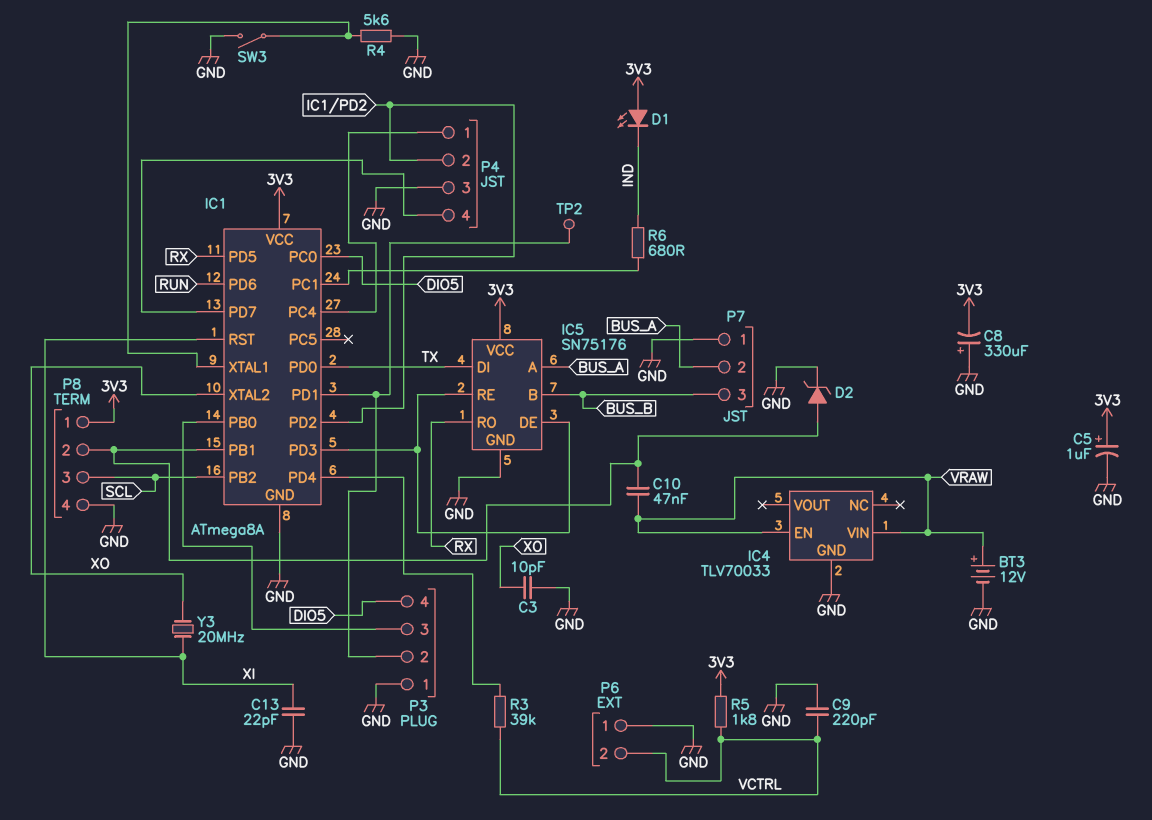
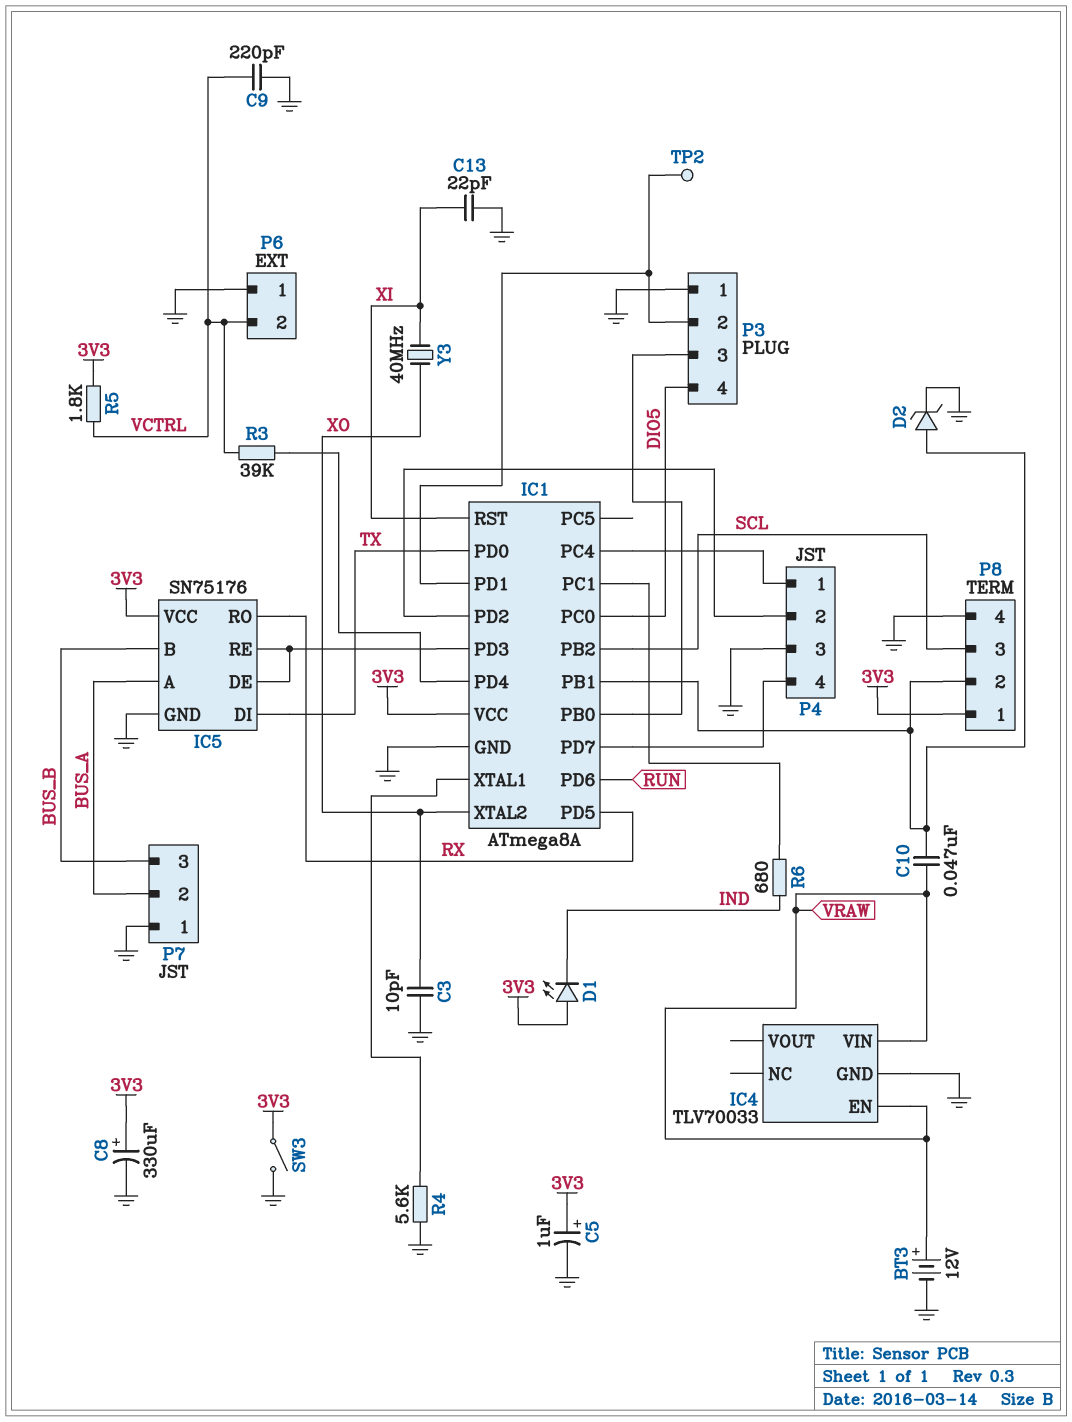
C8: 330uF (plus GND, minus 3V3) -> 330uF (plus 3V3, minus GND)
SW3: switch (GND, IC1/XTAL1) -> switch (3V3, GND)
Y3: 20MHz (XI, XO) -> 40MHz (XI, XO)

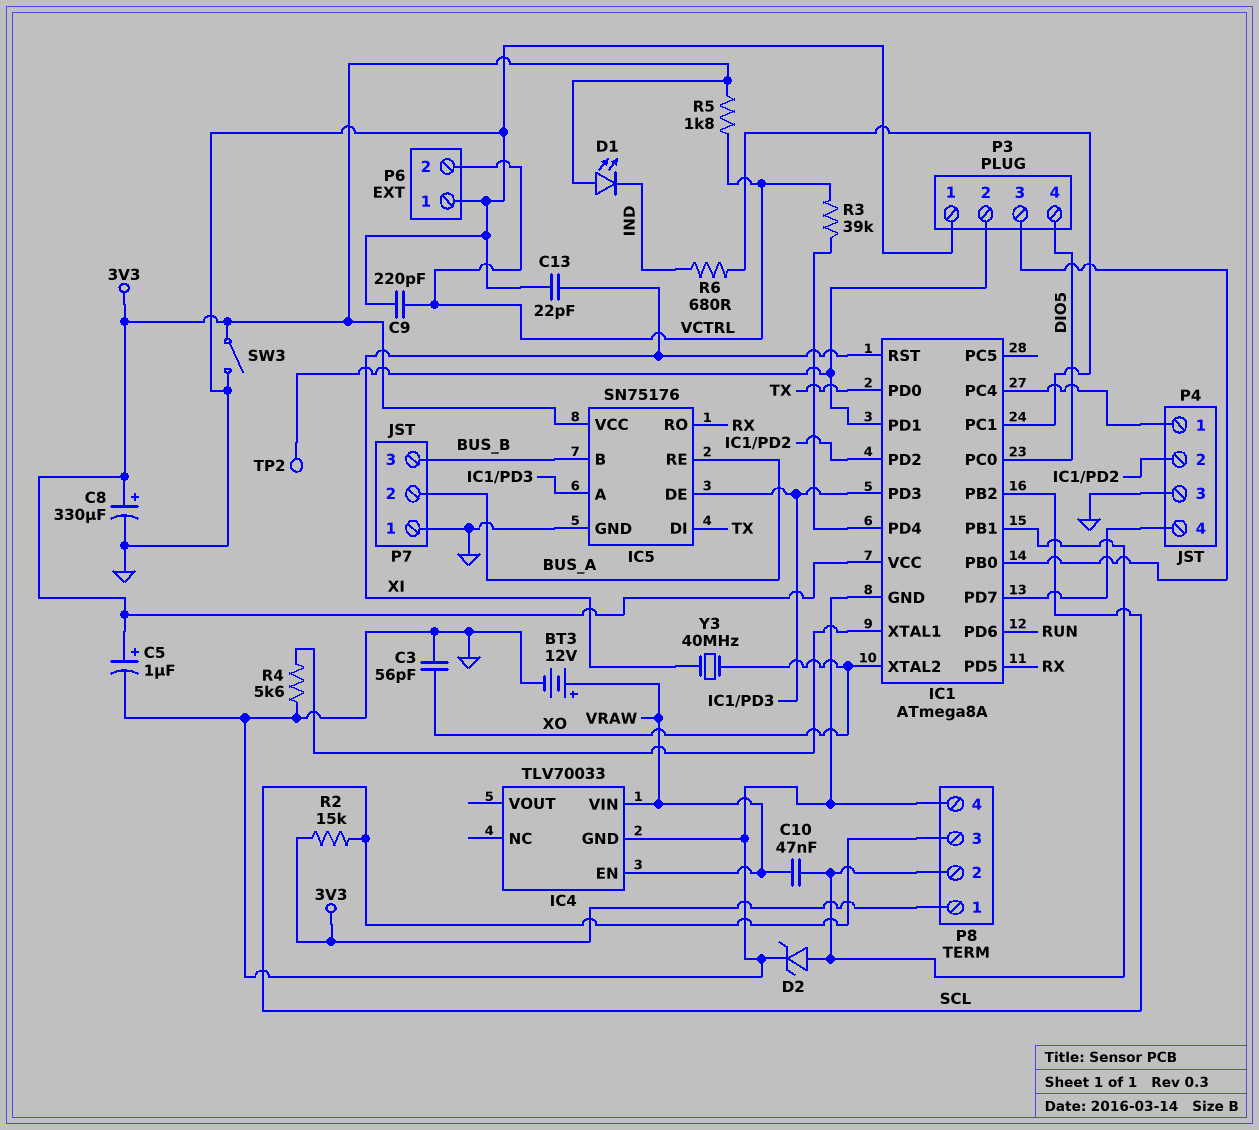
C3: 10pF (GND, XO) -> 56pF (GND, XO)
IC5 pin A: BUS_A -> IC1/PD3
IC5 pin RE: IC1/PD3 -> BUS_A
R2: none -> 15k (3V3, SCL)

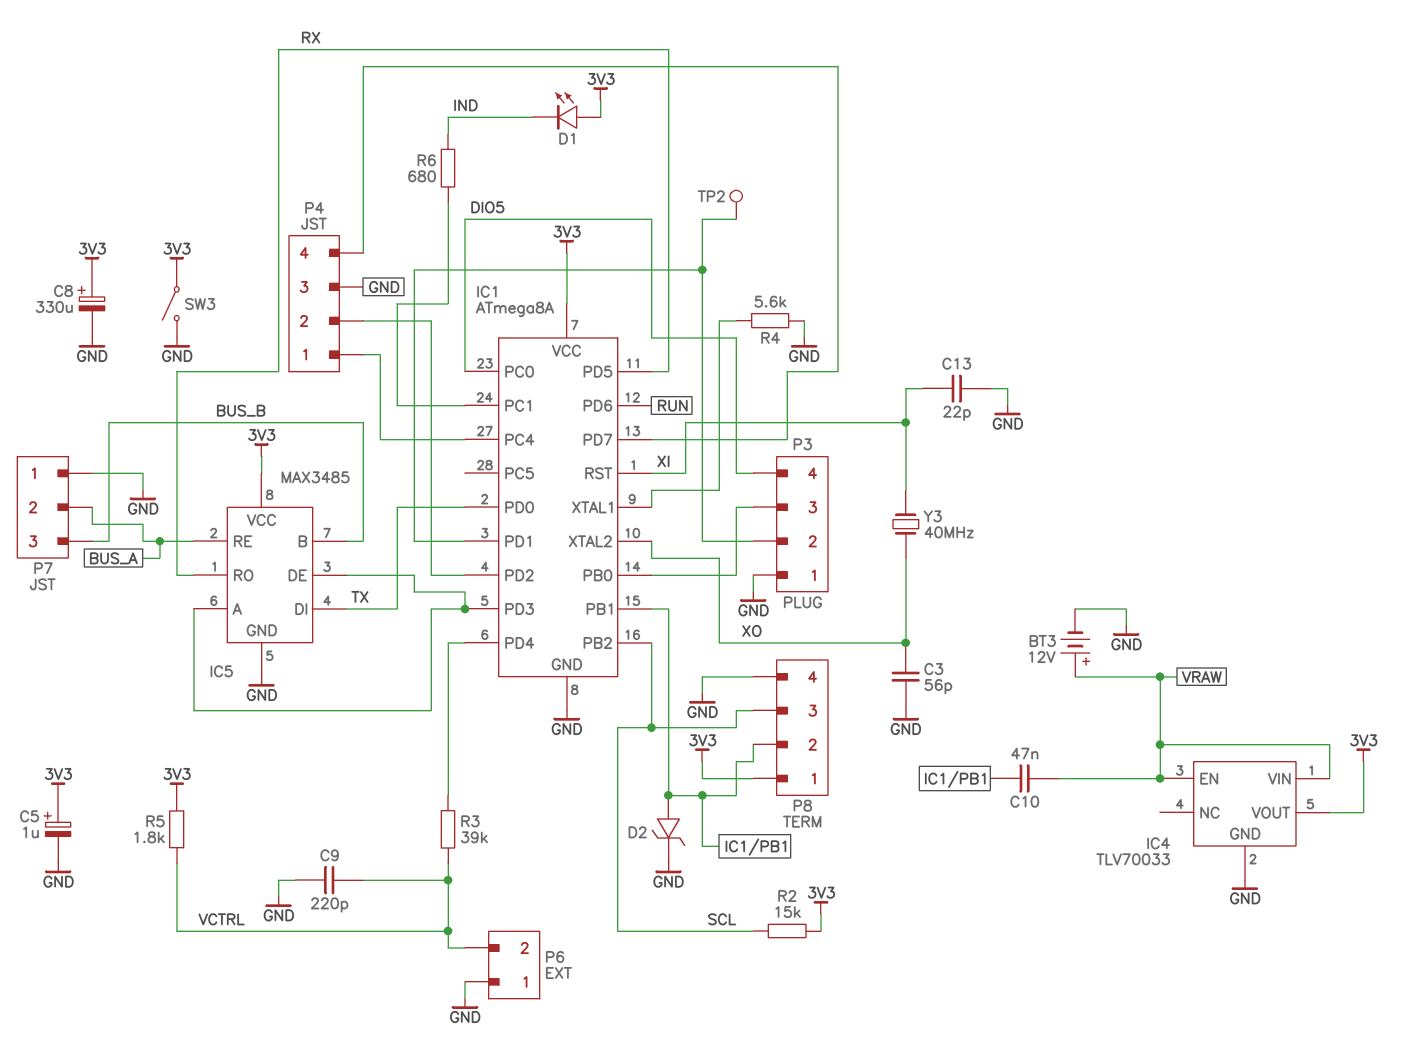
IC4 pin VOUT: none -> 3V3
IC5: SN75176 -> MAX3485

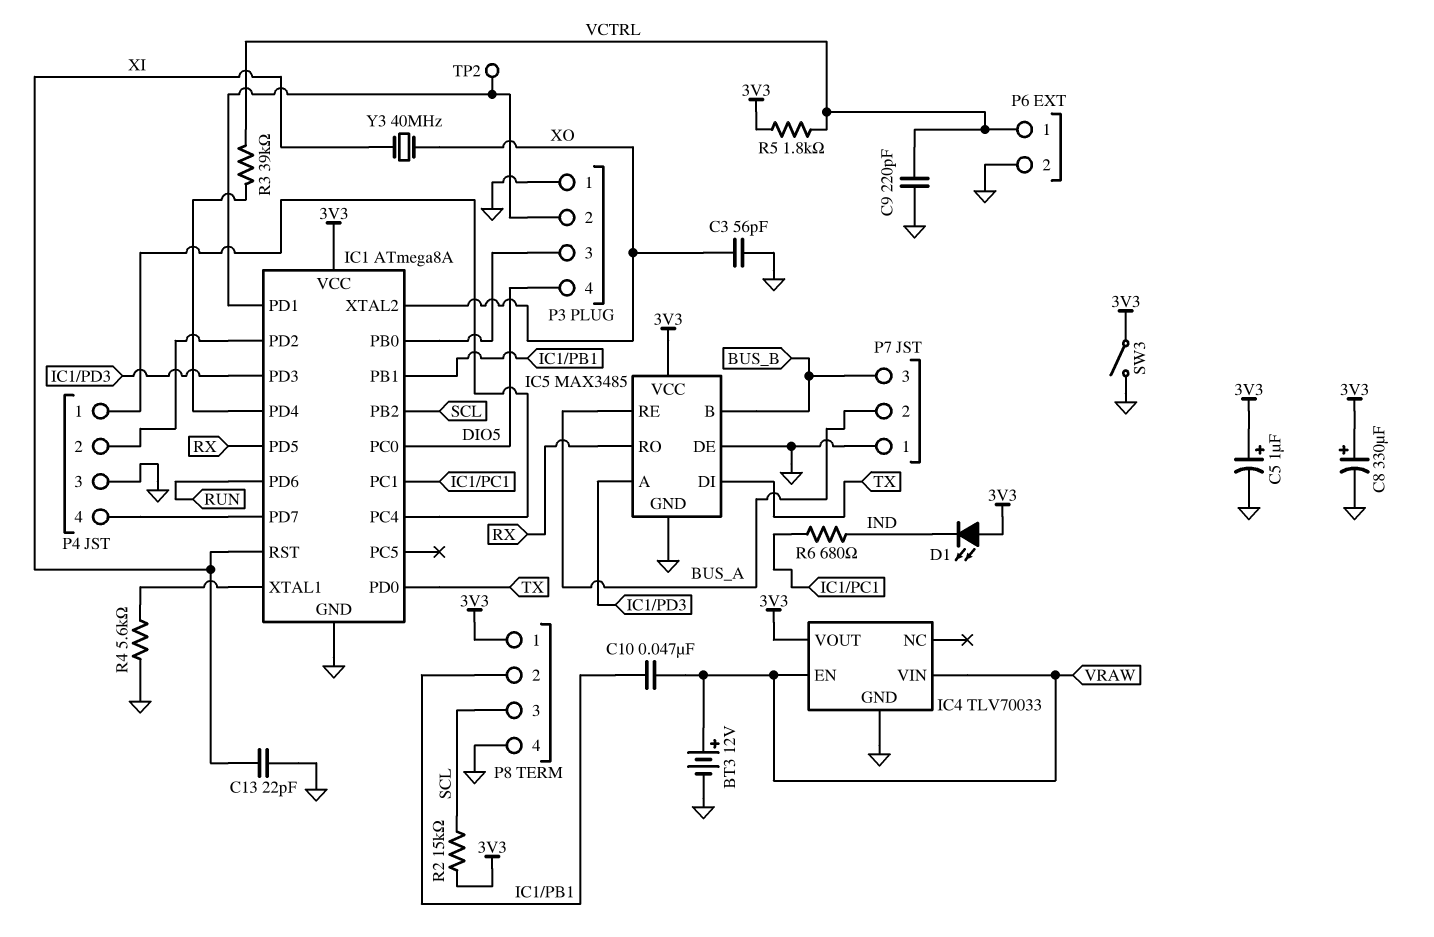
D2: zener (A IC1/PB1, K GND) -> none
IC5 pin DE: IC1/PD3 -> GND
P6 pin 1: GND -> VCTRL
P6 pin 2: VCTRL -> GND

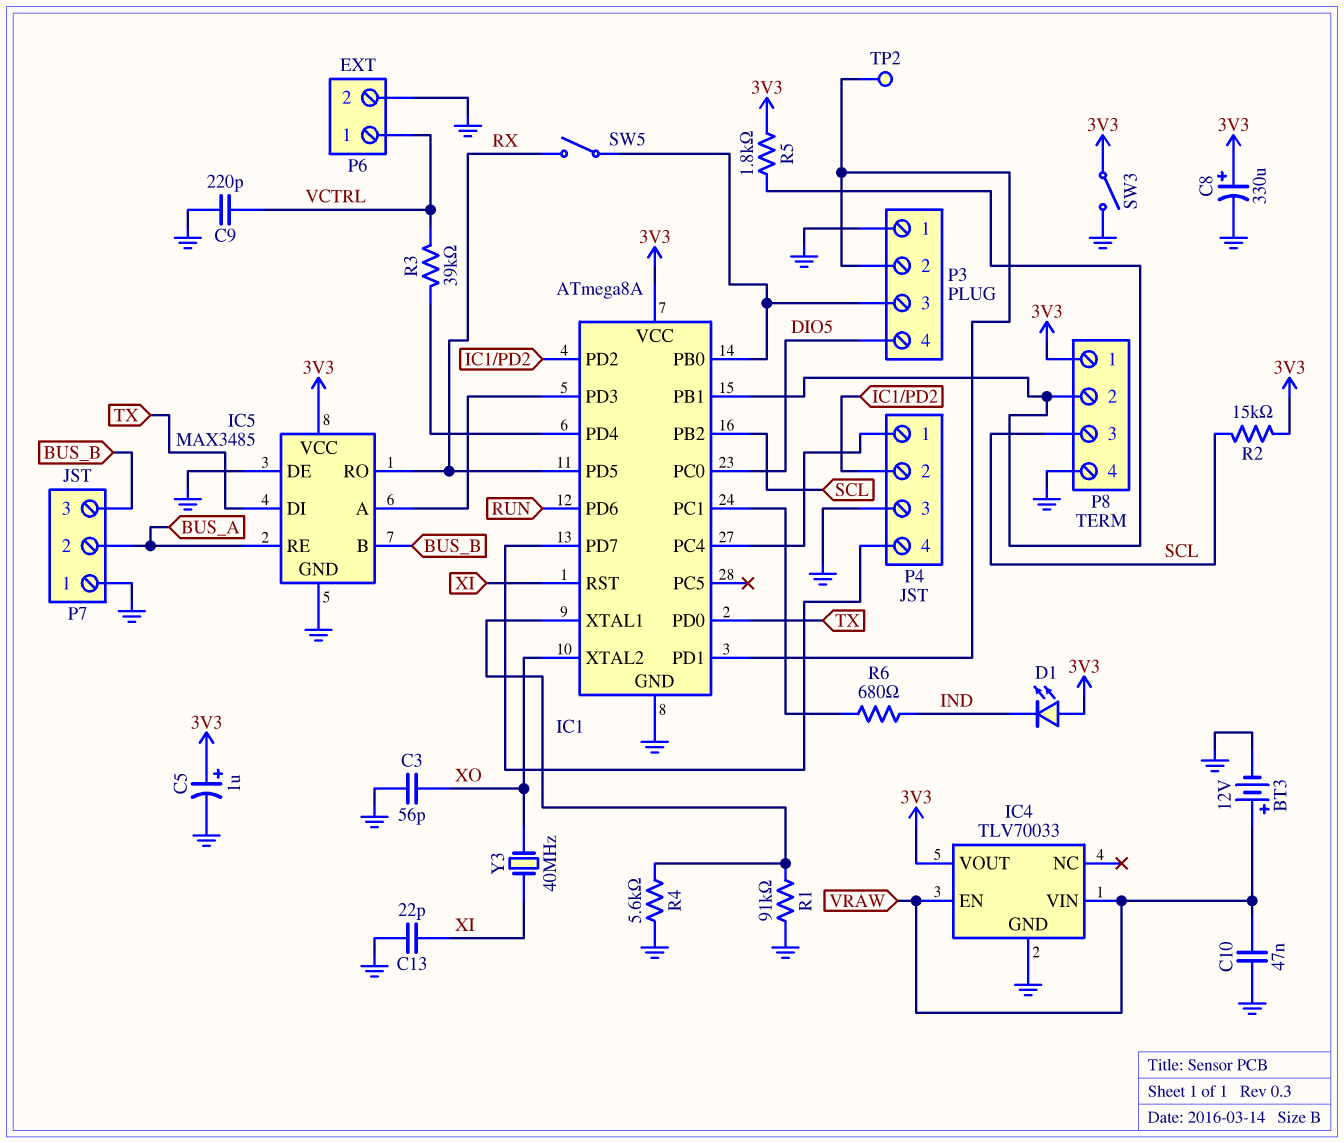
C10: 47nF (IC1/PB1, VRAW) -> 47nF (GND, VRAW)
R1: none -> 91k (GND, IC1/XTAL1)
R5: 1.8k (3V3, VCTRL) -> 1.8k (3V3, IC1/PB1)
SW5: none -> switch (IC1/PB0, RX)

